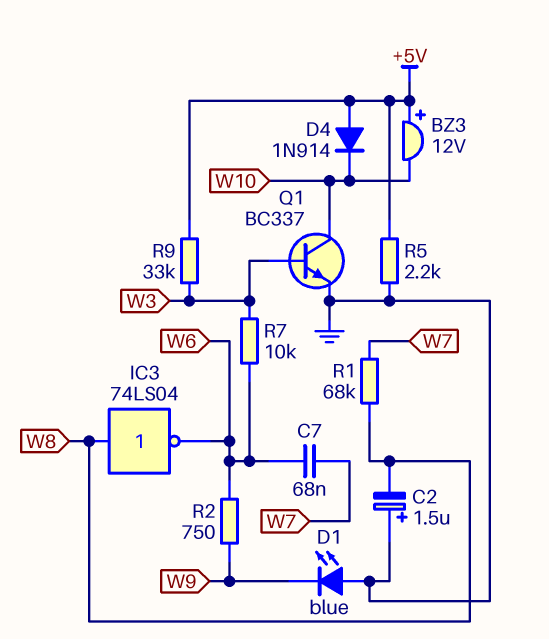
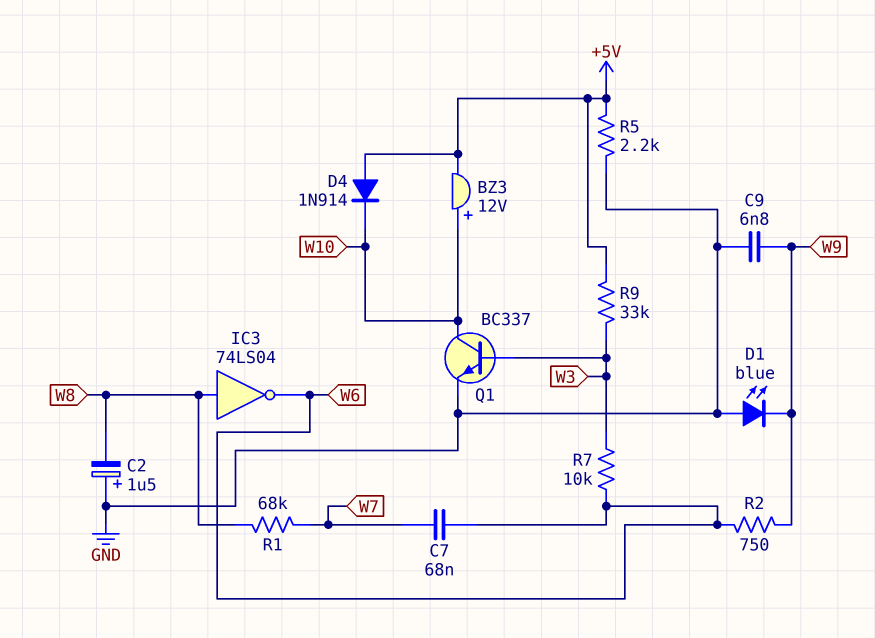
BZ3: buzzer 12V (plus +5V, minus W10) -> buzzer 12V (plus W10, minus +5V)
C9: none -> 6.8nF (GND, W9)

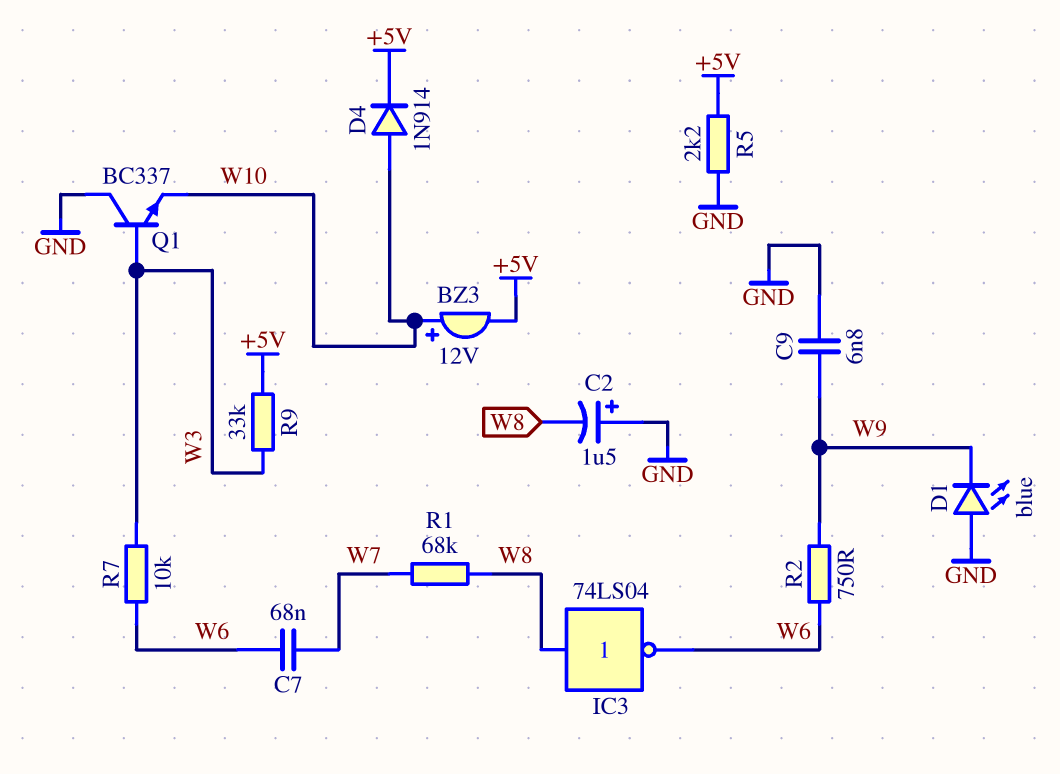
D4: diode 1N914 (A +5V, K W10) -> diode 1N914 (A W10, K +5V)
Q1: NPN BC337 (B W3, C W10, E GND) -> NPN BC337 (B W3, C GND, E W10)

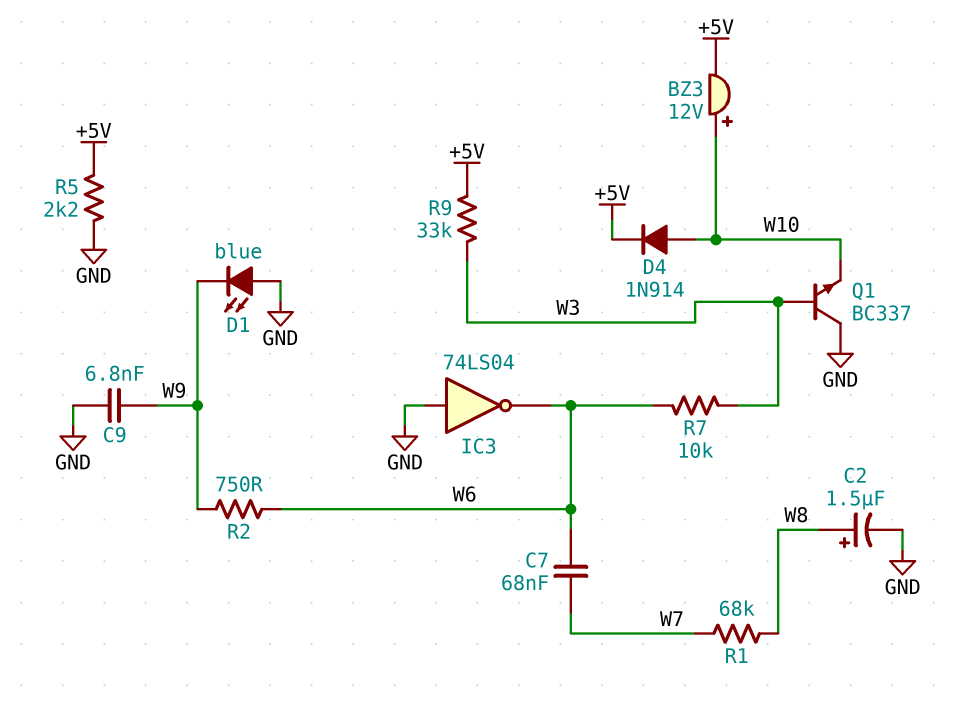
C2: 1.5uF (plus GND, minus W8) -> 1.5uF (plus W8, minus GND)
IC3: NOT 74LS04 (in W8, out W6) -> NOT 74LS04 (in GND, out W6)

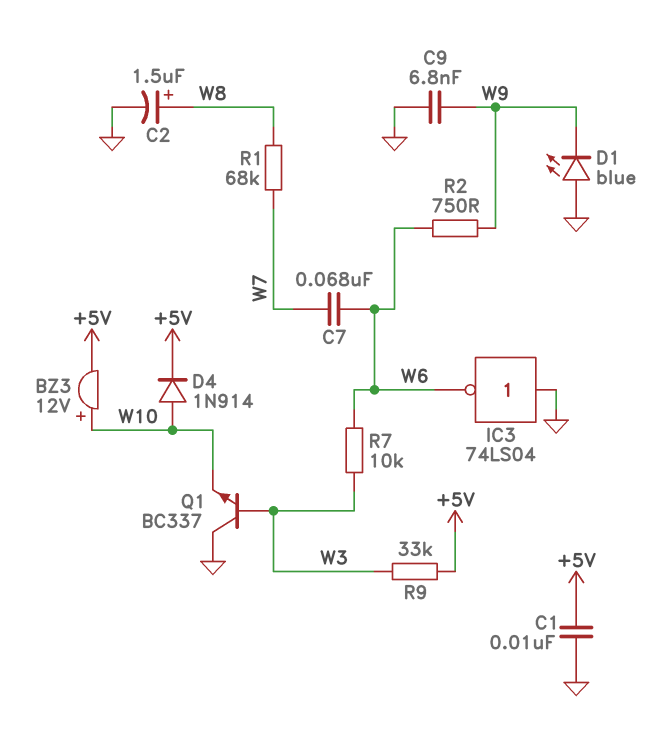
C1: none -> 10nF (+5V, GND)
R5: 2.2k (+5V, GND) -> none

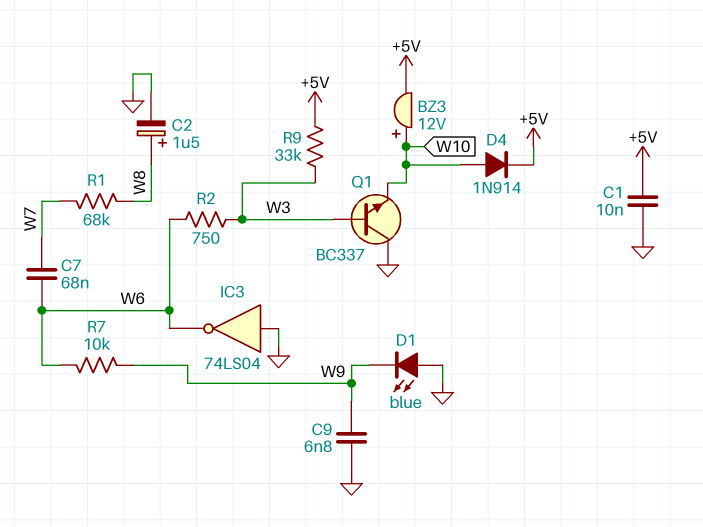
R2: 750 (W6, W9) -> 750 (W3, W6)
R7: 10k (W3, W6) -> 10k (W6, W9)

